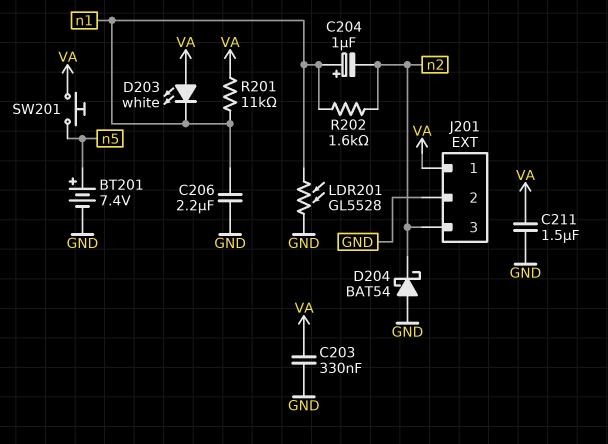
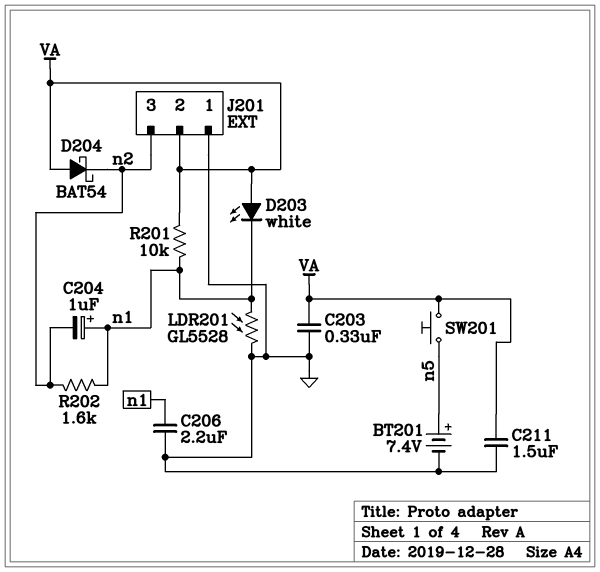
D204: schottky BAT54 (A GND, K n2) -> schottky BAT54 (A VA, K n2)
J201 pin 1: VA -> GND
J201 pin 2: GND -> VA
R201: 11k (VA, n1) -> 10k (VA, n1)

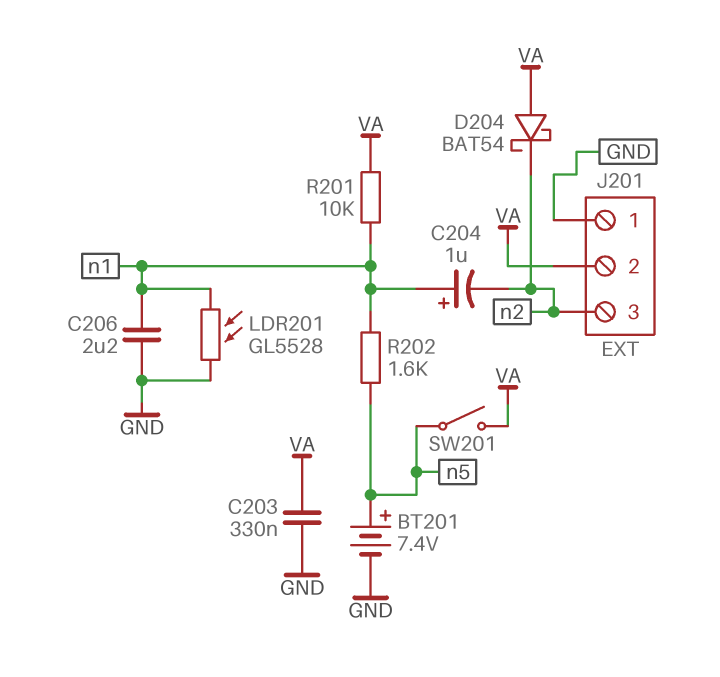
C211: 1.5uF (GND, VA) -> none
D203: LED white (A VA, K n1) -> none
R202: 1.6k (n1, n2) -> 1.6k (n1, n5)
SW201: button (VA, n5) -> switch (VA, n5)

